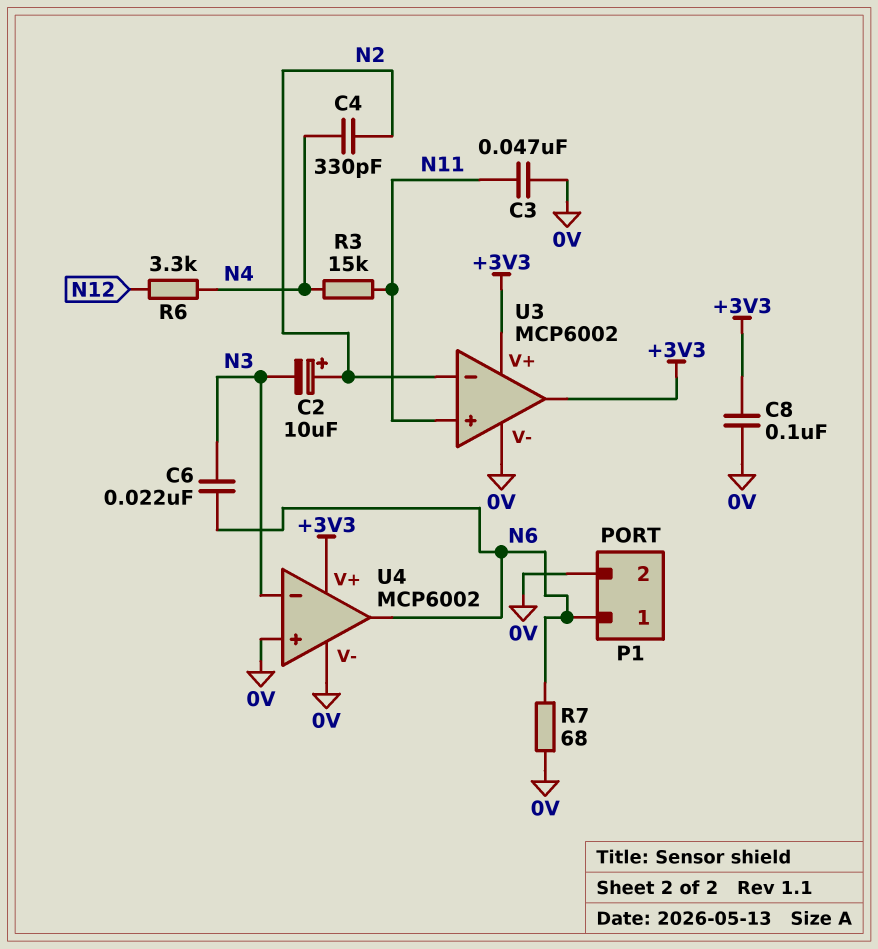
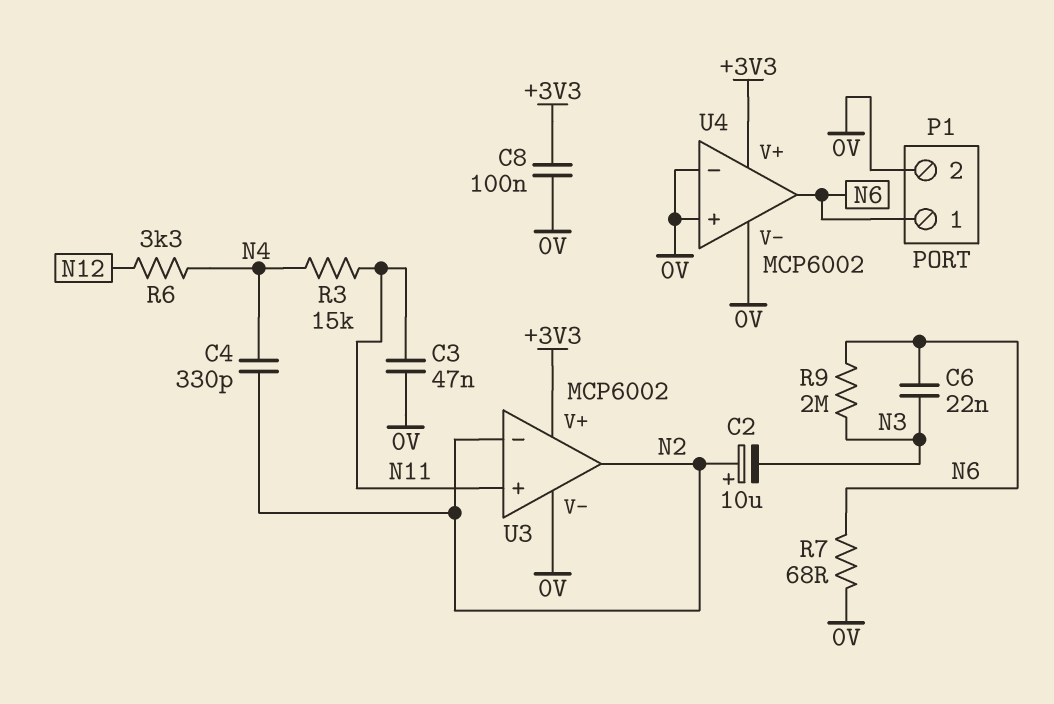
R9: none -> 2M (N3, N6)
U3 pin out: +3V3 -> N2
U4 pin in-: N3 -> 0V

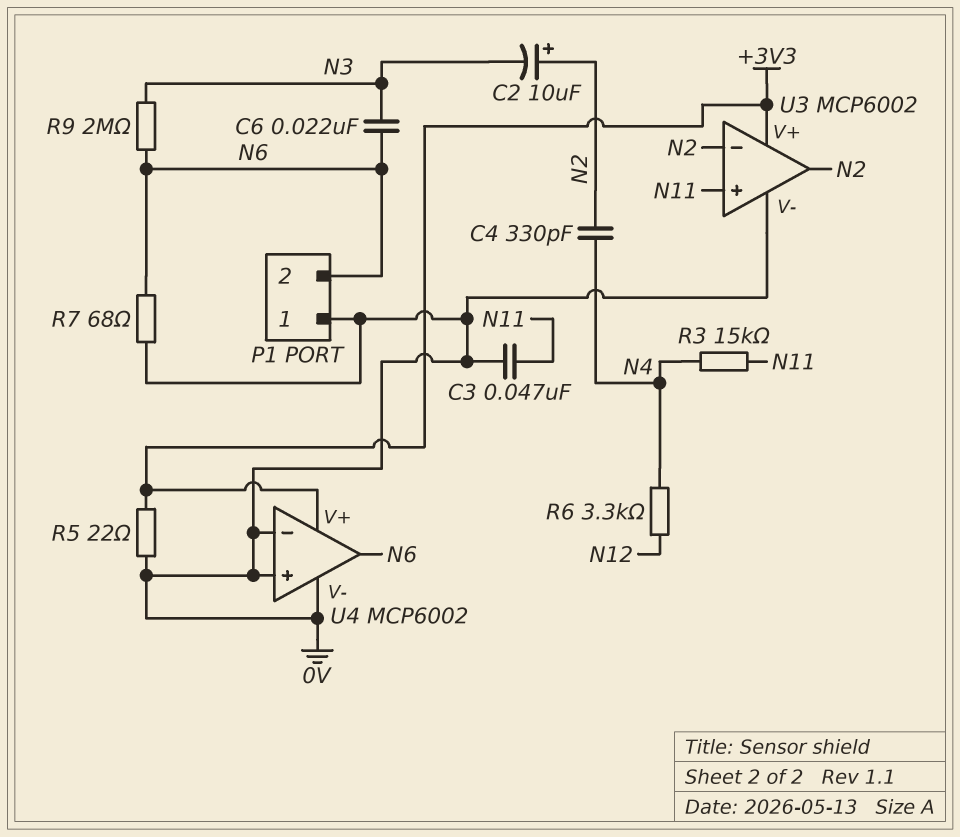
C8: 100nF (+3V3, 0V) -> none
P1 pin 1: N6 -> 0V
P1 pin 2: 0V -> N6
R5: none -> 22 (+3V3, 0V)

